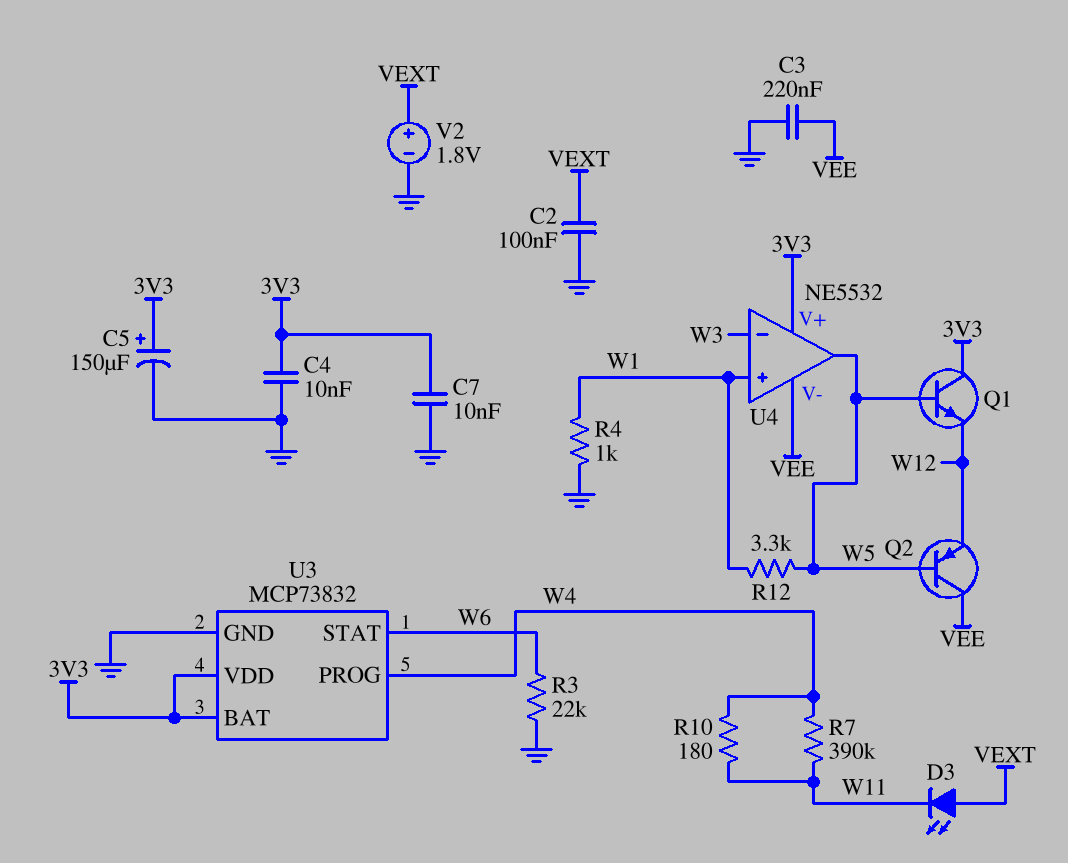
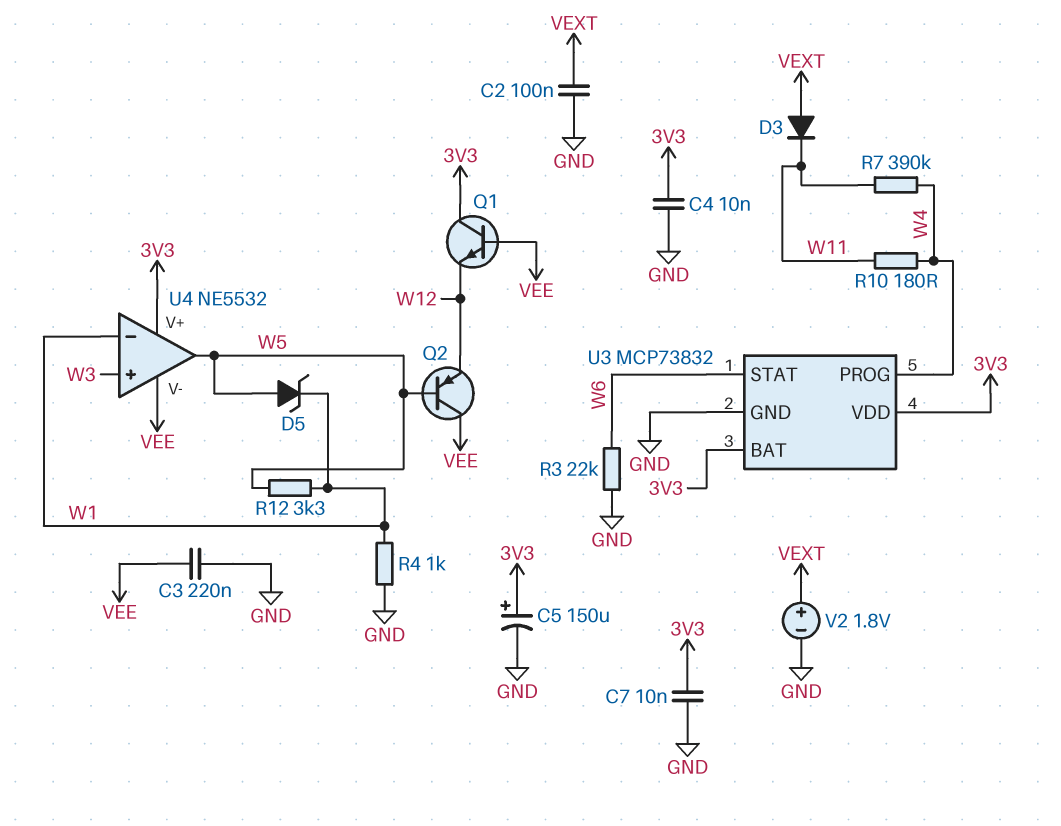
D3: LED (A VEXT, K W11) -> diode (A VEXT, K W11)
D5: none -> zener (A W5, K W1)
Q1: NPN (B W5, C 3V3, E W12) -> NPN (B VEE, C 3V3, E W12)
U4 pin in+: W1 -> W3
U4 pin in-: W3 -> W1

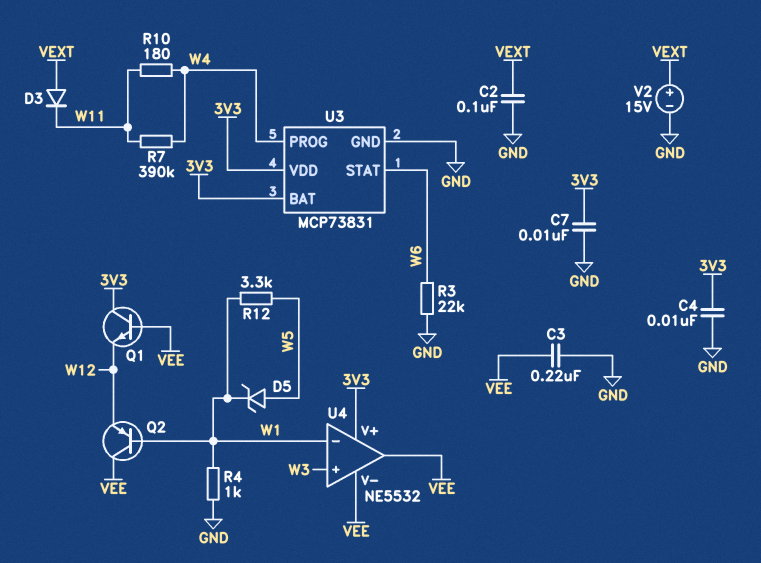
C5: 150uF (plus 3V3, minus GND) -> none
Q2: PNP (B W5, C VEE, E W12) -> PNP (B W1, C VEE, E W12)
U3: MCP73832 -> MCP73831
U4 pin out: W5 -> VEE
V2: 1.8V (plus VEXT, minus GND) -> 15V (plus VEXT, minus GND)

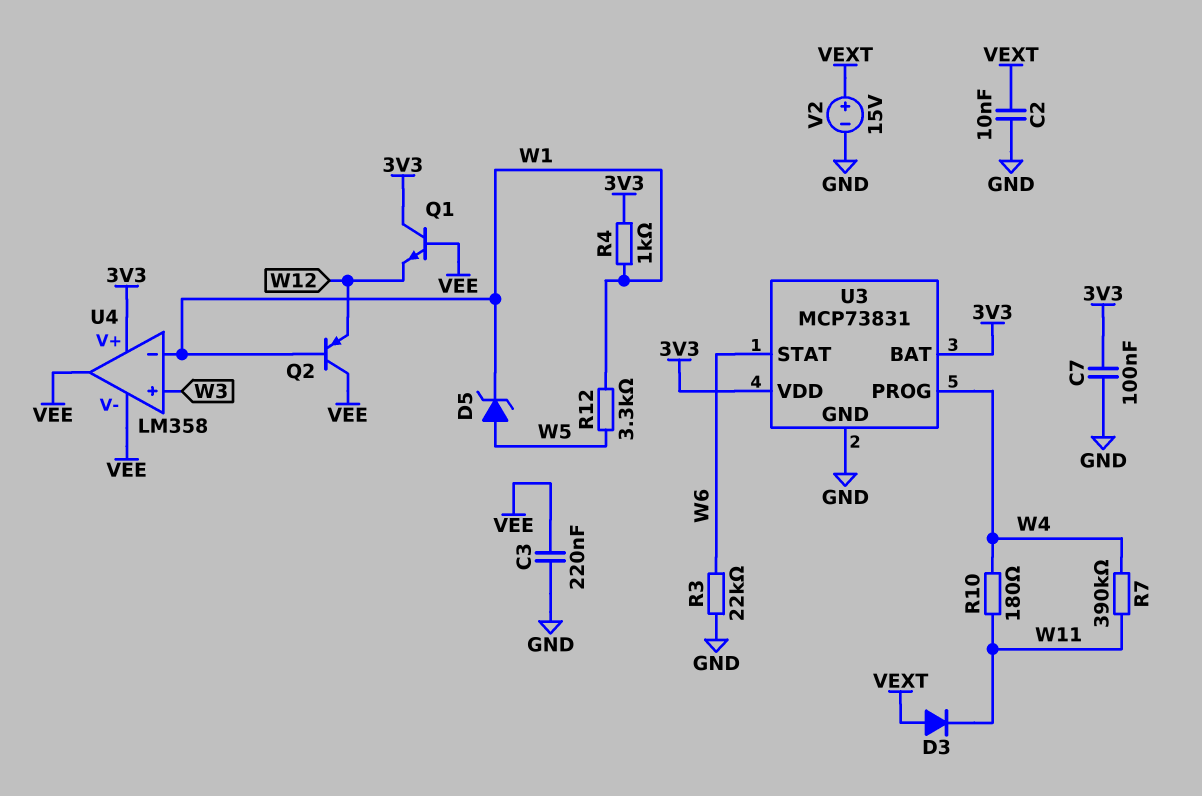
C2: 100nF (GND, VEXT) -> 10nF (GND, VEXT)
C4: 10nF (3V3, GND) -> none
C7: 10nF (3V3, GND) -> 100nF (3V3, GND)
R4: 1k (GND, W1) -> 1k (3V3, W1)
U4: NE5532 -> LM358

